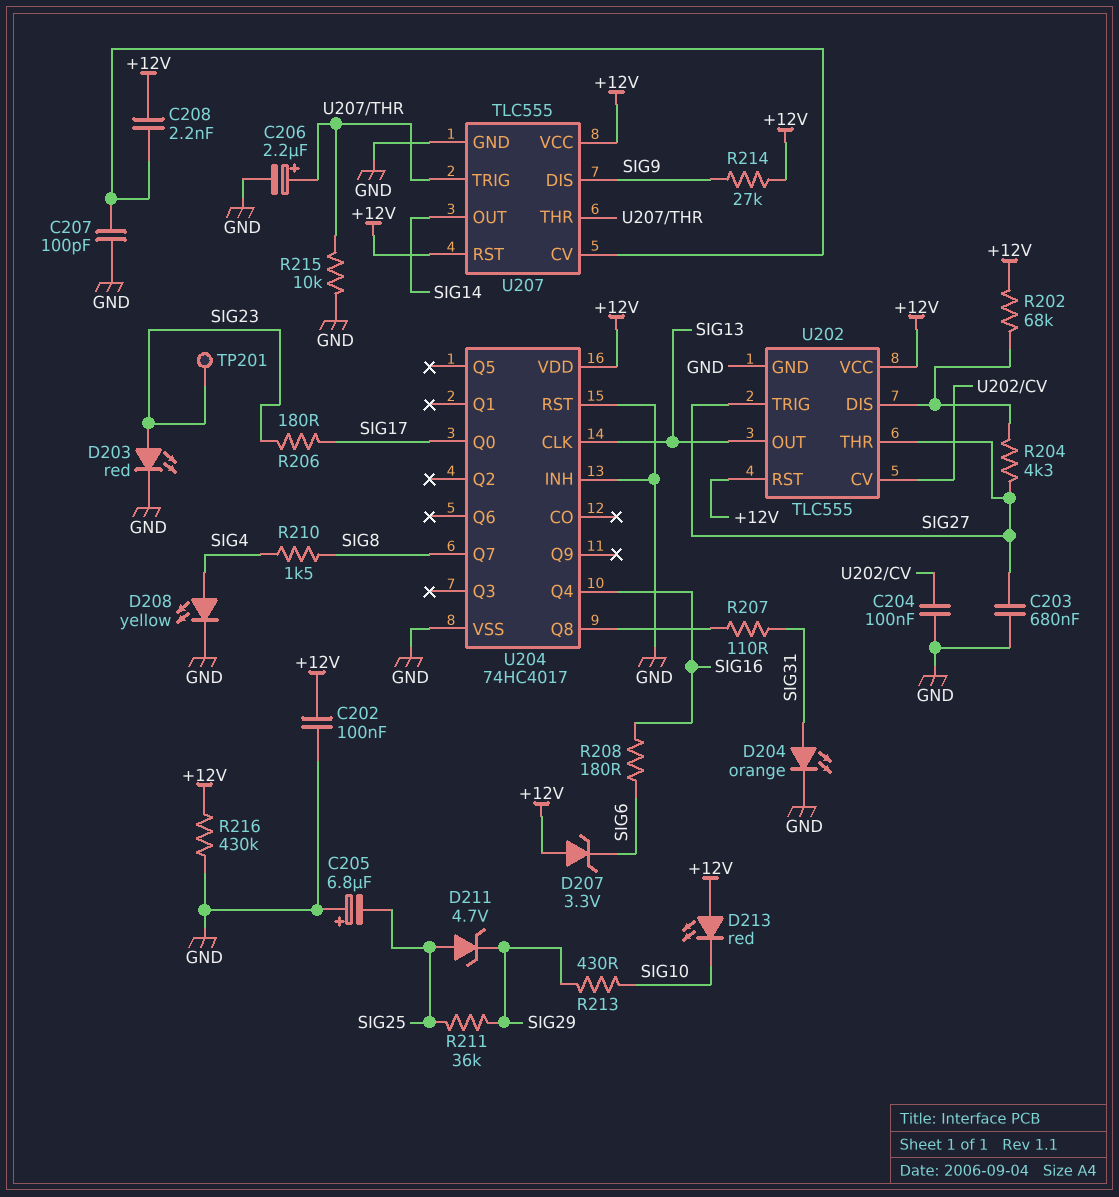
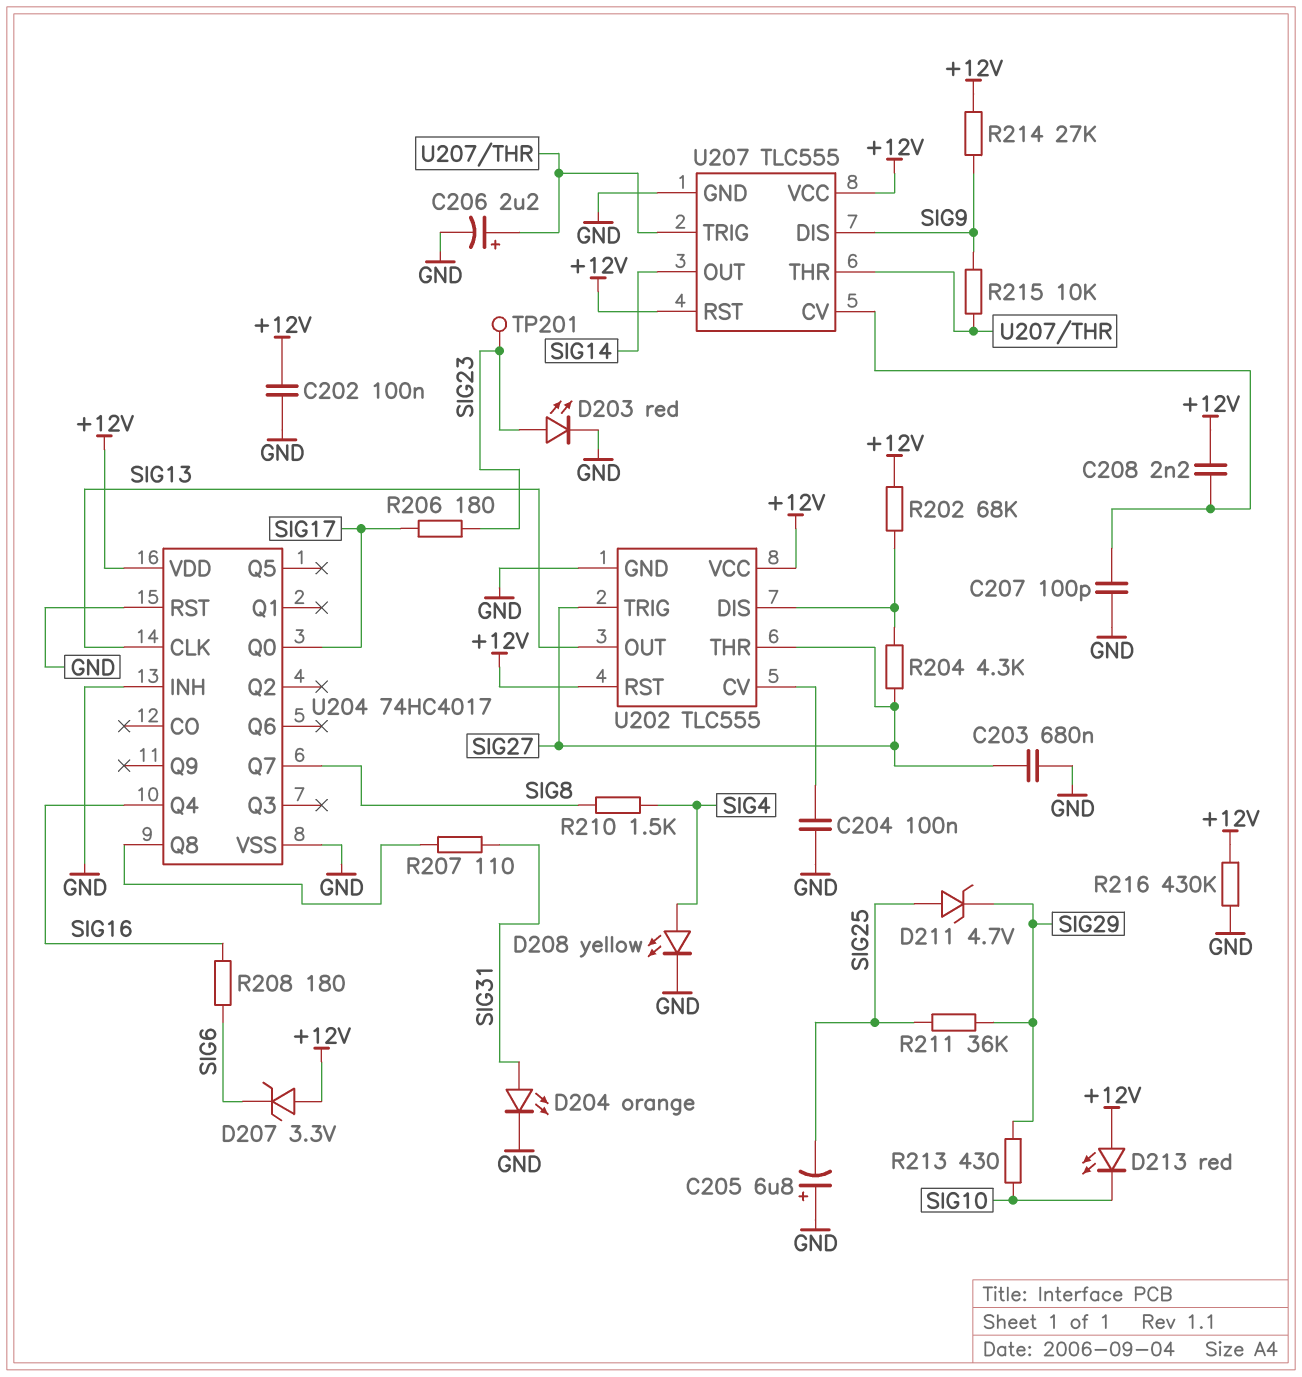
R215: 10k (GND, U207/THR) -> 10k (SIG9, U207/THR)

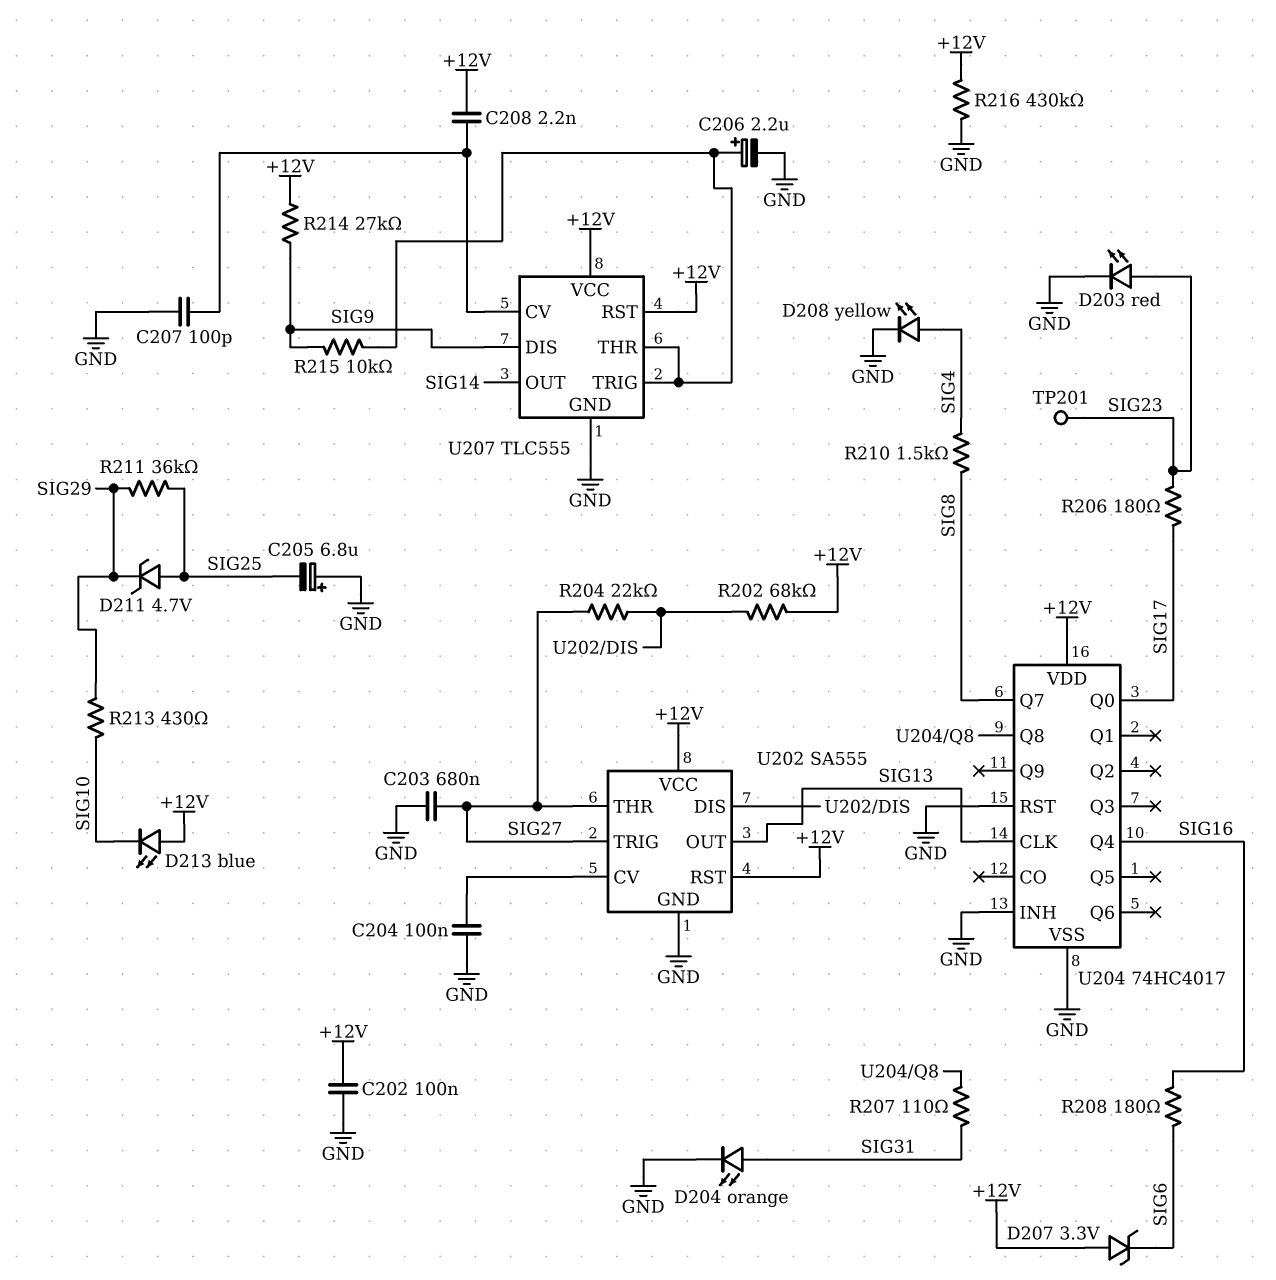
D213: LED red (A +12V, K SIG10) -> LED blue (A +12V, K SIG10)
R204: 4.3k (SIG27, U202/DIS) -> 22k (SIG27, U202/DIS)
U202: TLC555 -> SA555

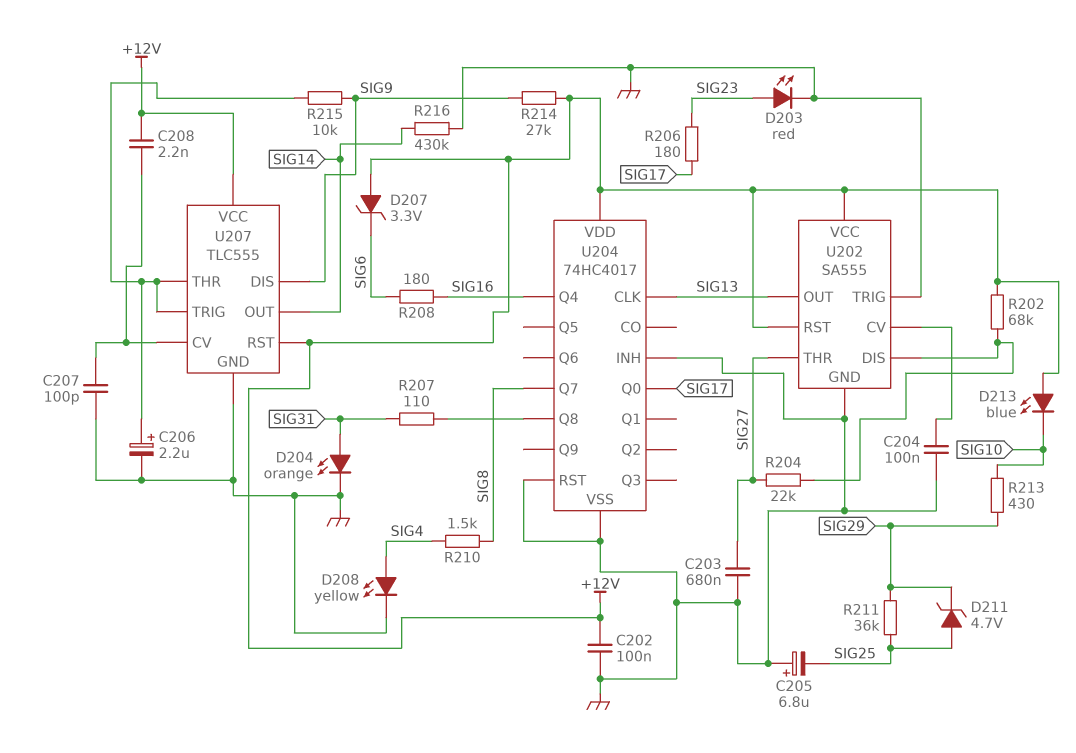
R216: 430k (+12V, GND) -> 430k (GND, SIG14)
TP201: test point (SIG23) -> none
U202 pin TRIG: SIG27 -> GND

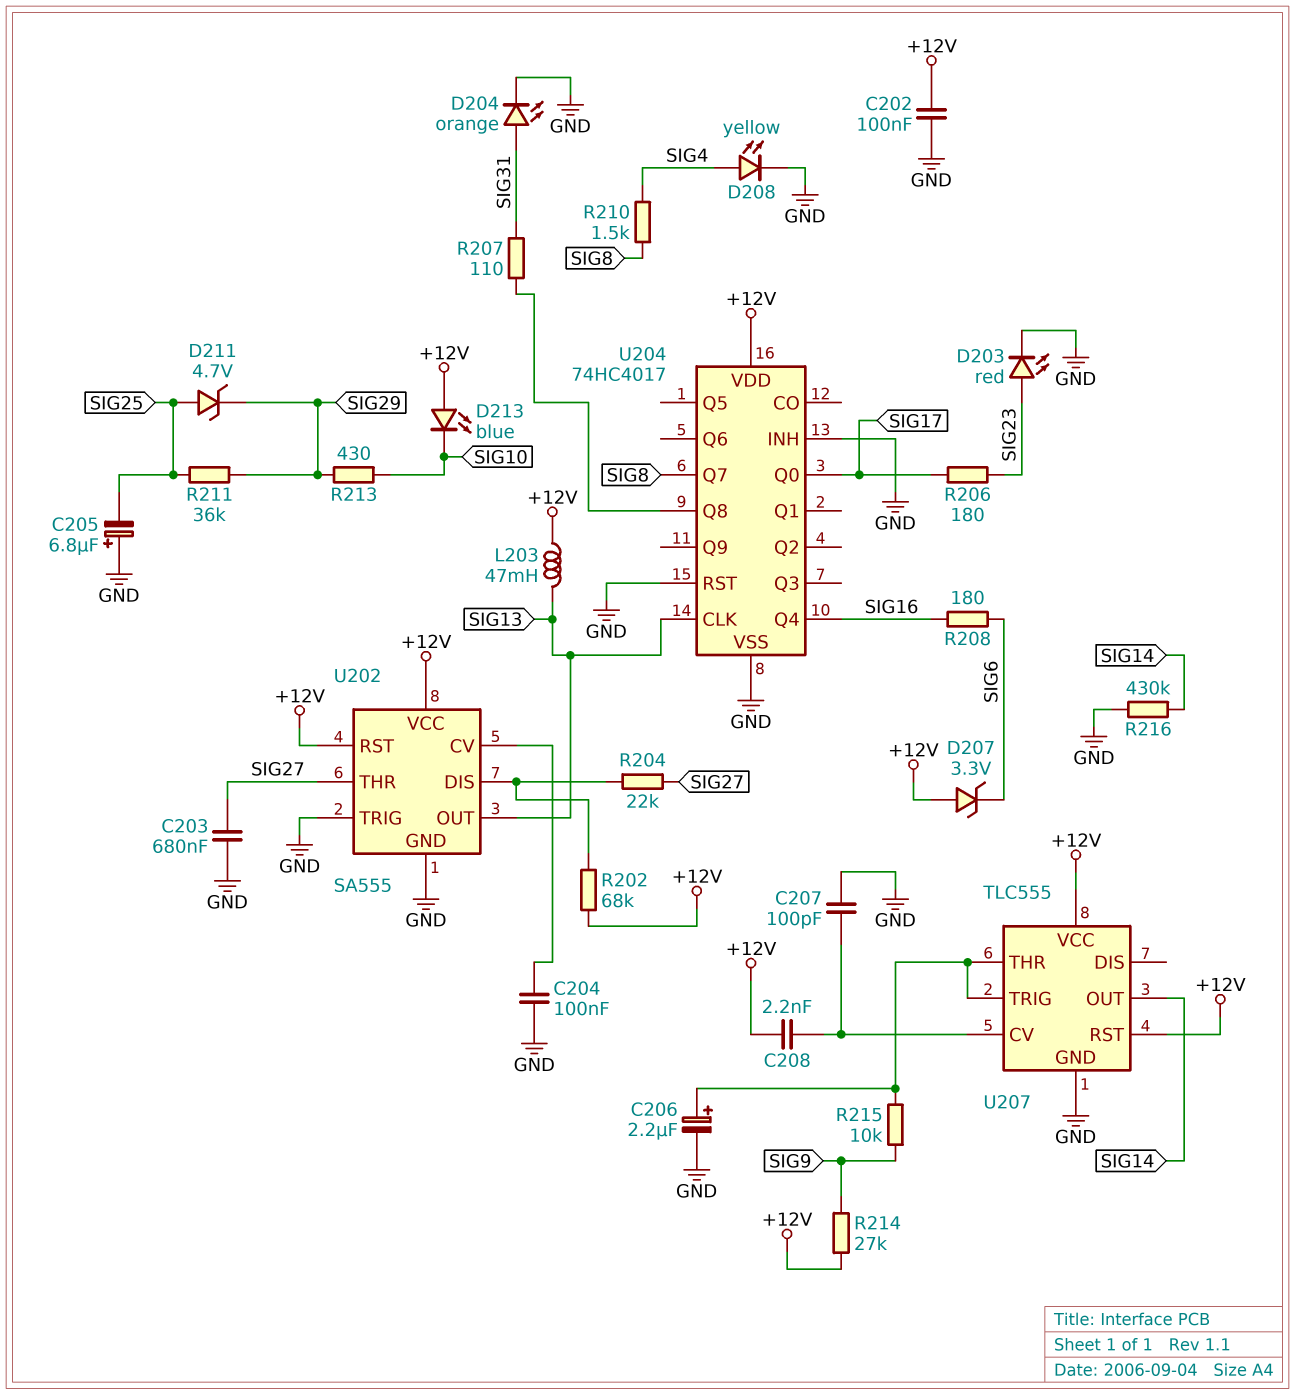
L203: none -> 47mH (+12V, SIG13)
U207 pin DIS: SIG9 -> none

